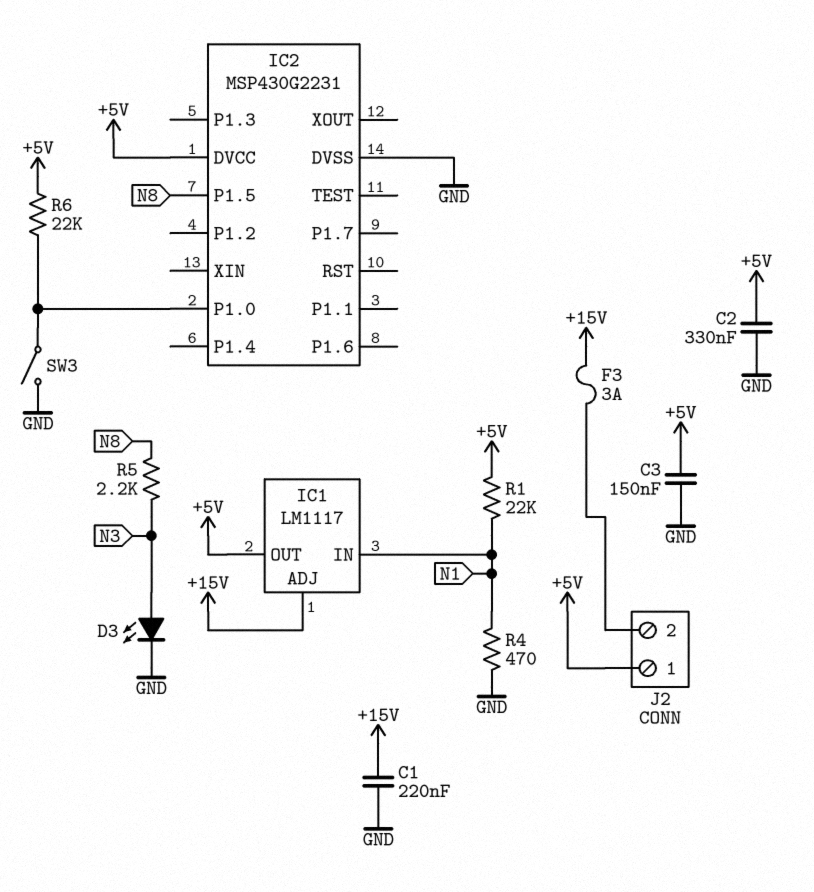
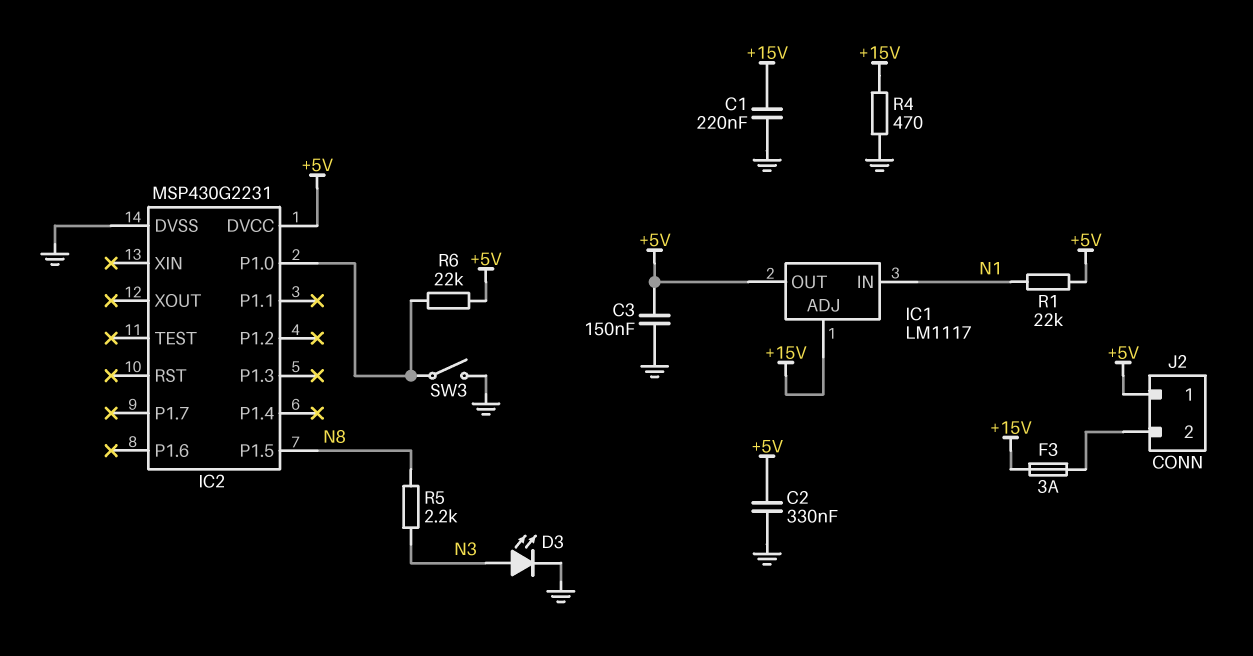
R4: 470 (GND, N1) -> 470 (+15V, GND)

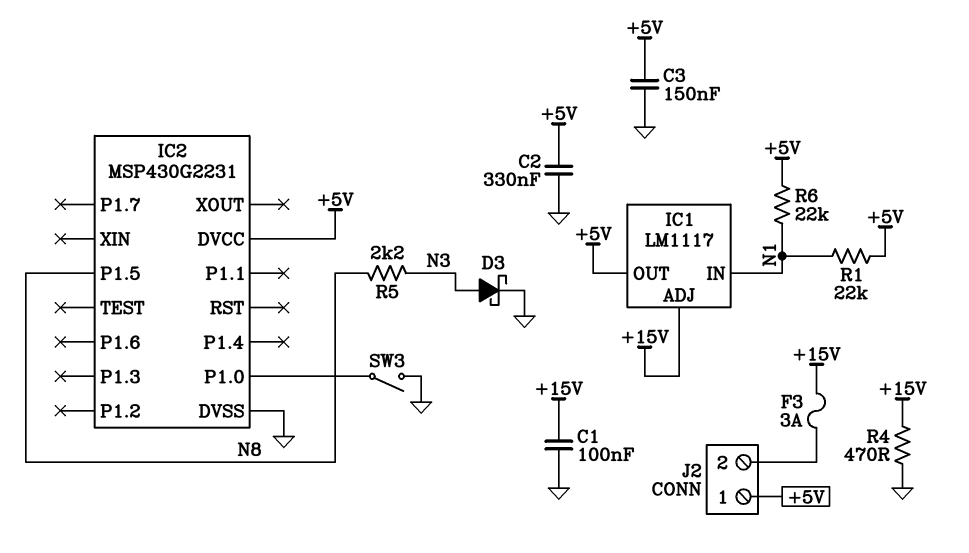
C1: 220nF (+15V, GND) -> 100nF (+15V, GND)
D3: LED (A N3, K GND) -> schottky (A N3, K GND)
R6: 22k (+5V, IC2/P1.0) -> 22k (+5V, N1)

